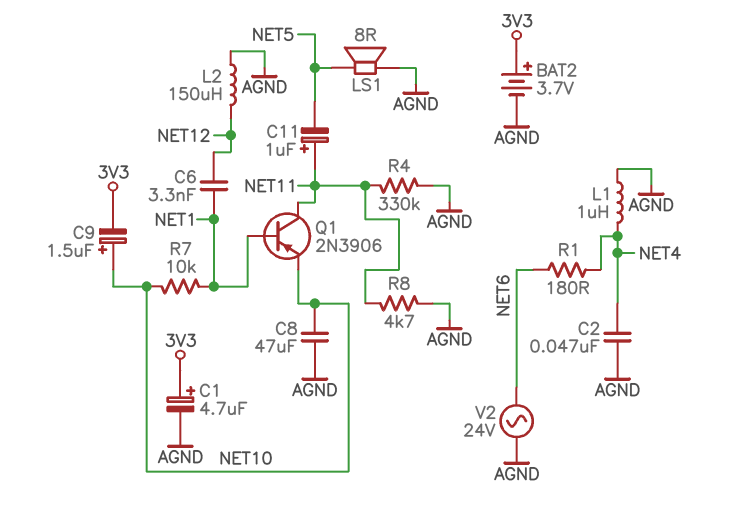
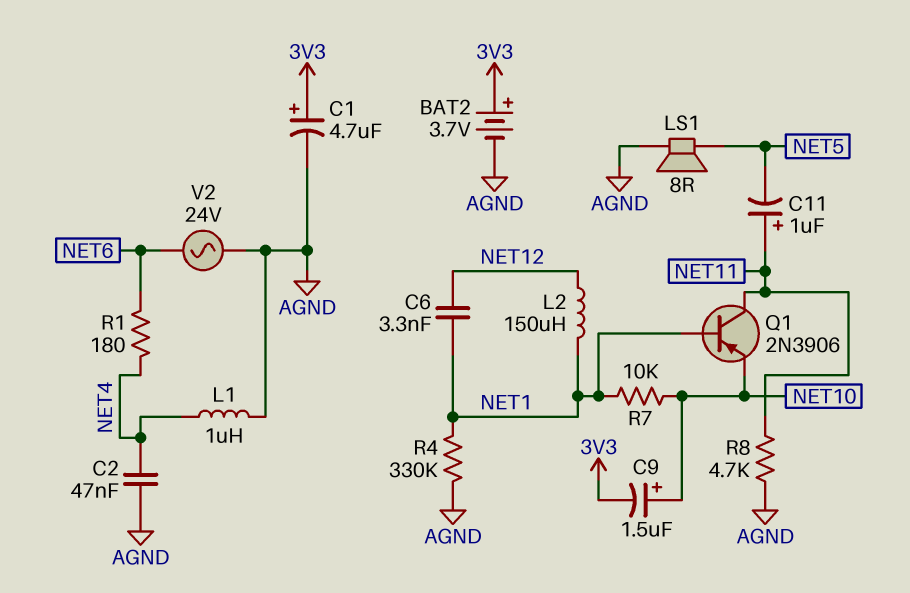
C8: 47uF (AGND, NET10) -> none
L2: 150uH (AGND, NET12) -> 150uH (NET1, NET12)
R4: 330k (AGND, NET11) -> 330k (AGND, NET1)

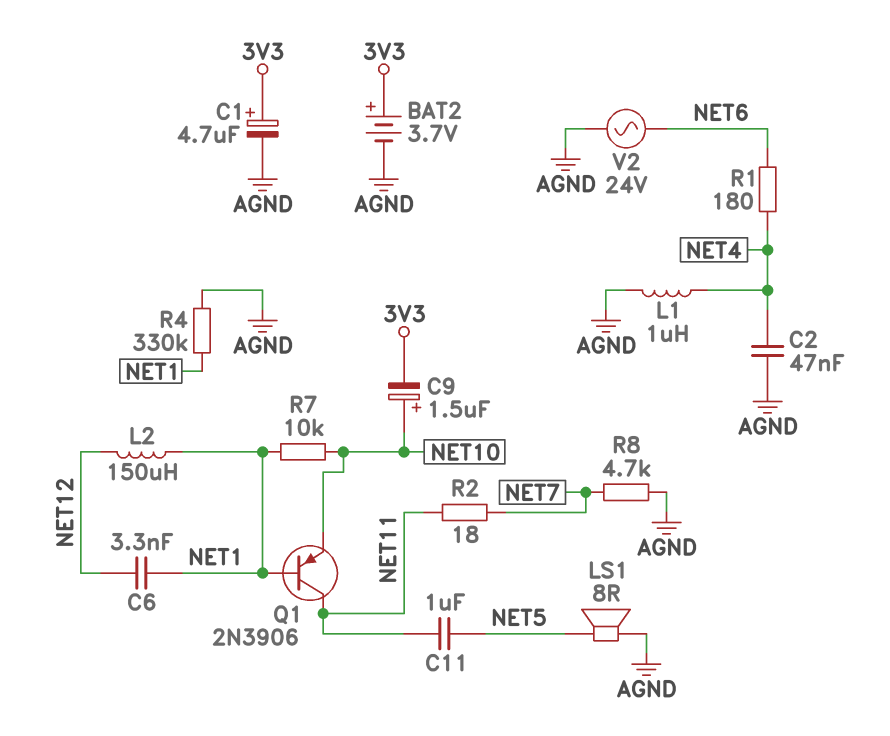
C11: 1uF (plus NET11, minus NET5) -> 1uF (NET5, NET11)
R2: none -> 18 (NET7, NET11)
R8: 4.7k (AGND, NET11) -> 4.7k (AGND, NET7)

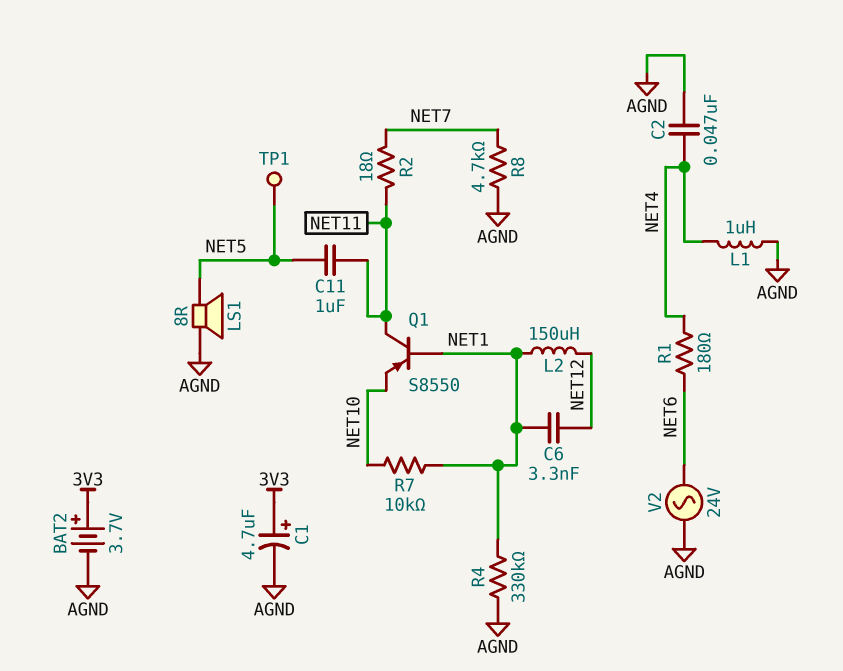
C9: 1.5uF (plus NET10, minus 3V3) -> none
Q1: PNP 2N3906 (B NET1, C NET11, E NET10) -> PNP S8550 (B NET1, C NET11, E NET10)
TP1: none -> test point (NET5)

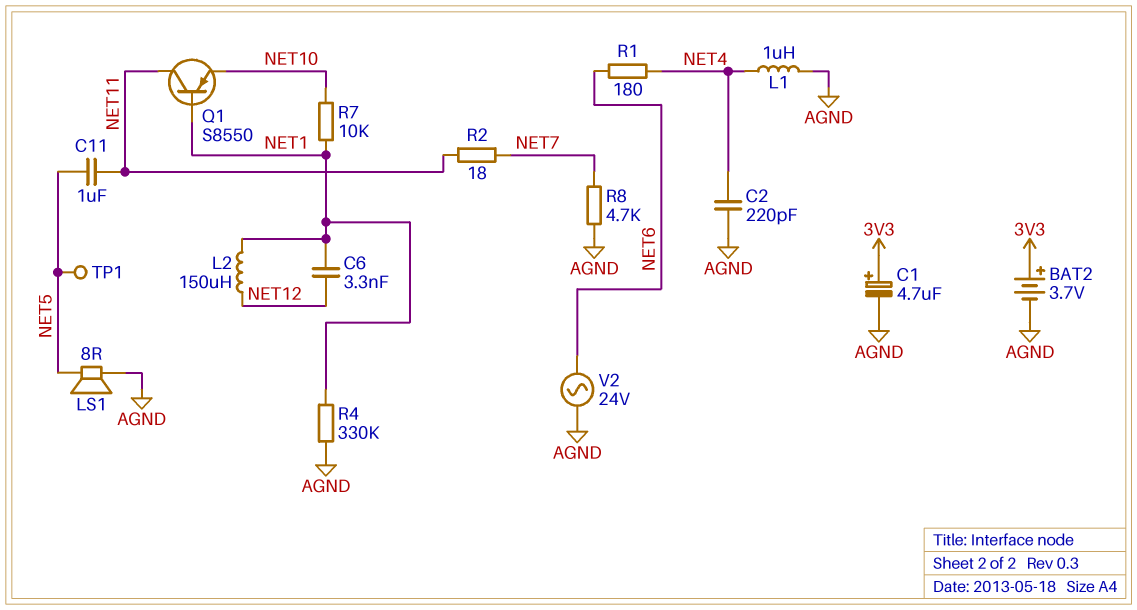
C2: 47nF (AGND, NET4) -> 220pF (AGND, NET4)

